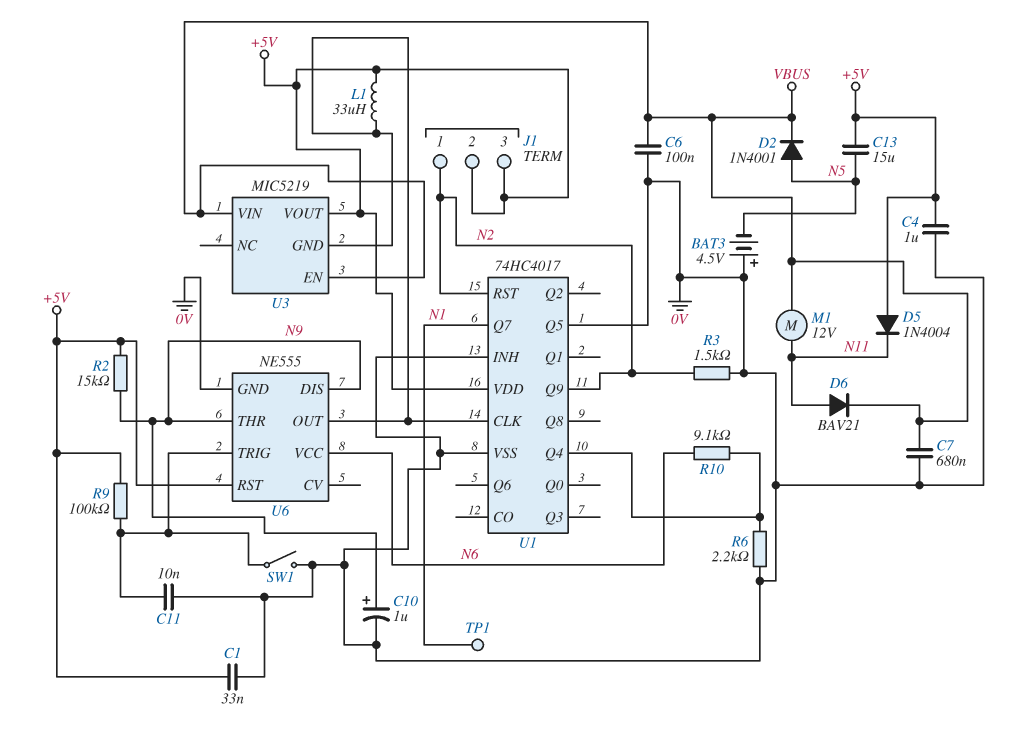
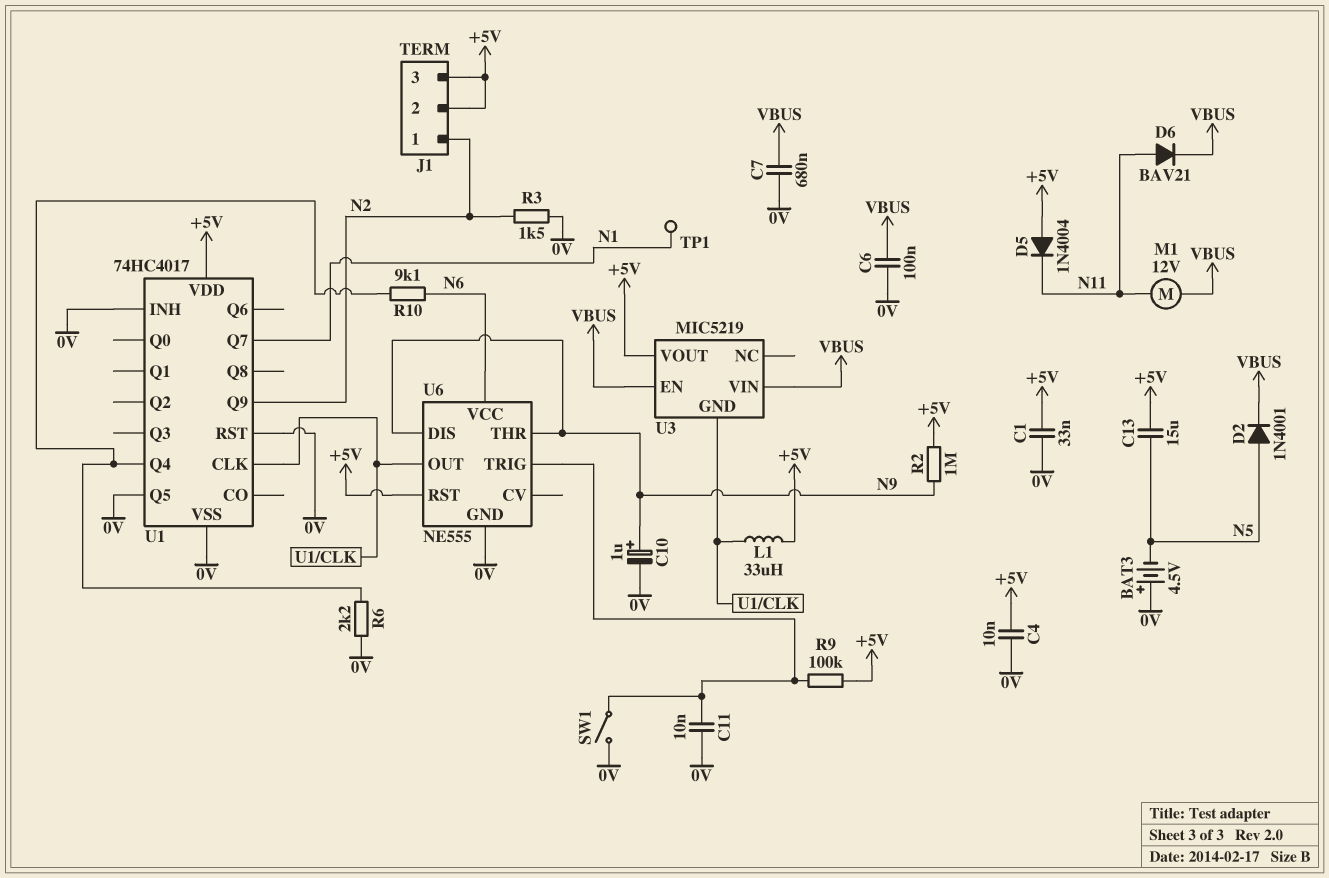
C4: 1uF (+5V, 0V) -> 10nF (+5V, 0V)
R2: 15k (+5V, N9) -> 1M (+5V, N9)
U1 pin RST: N2 -> 0V

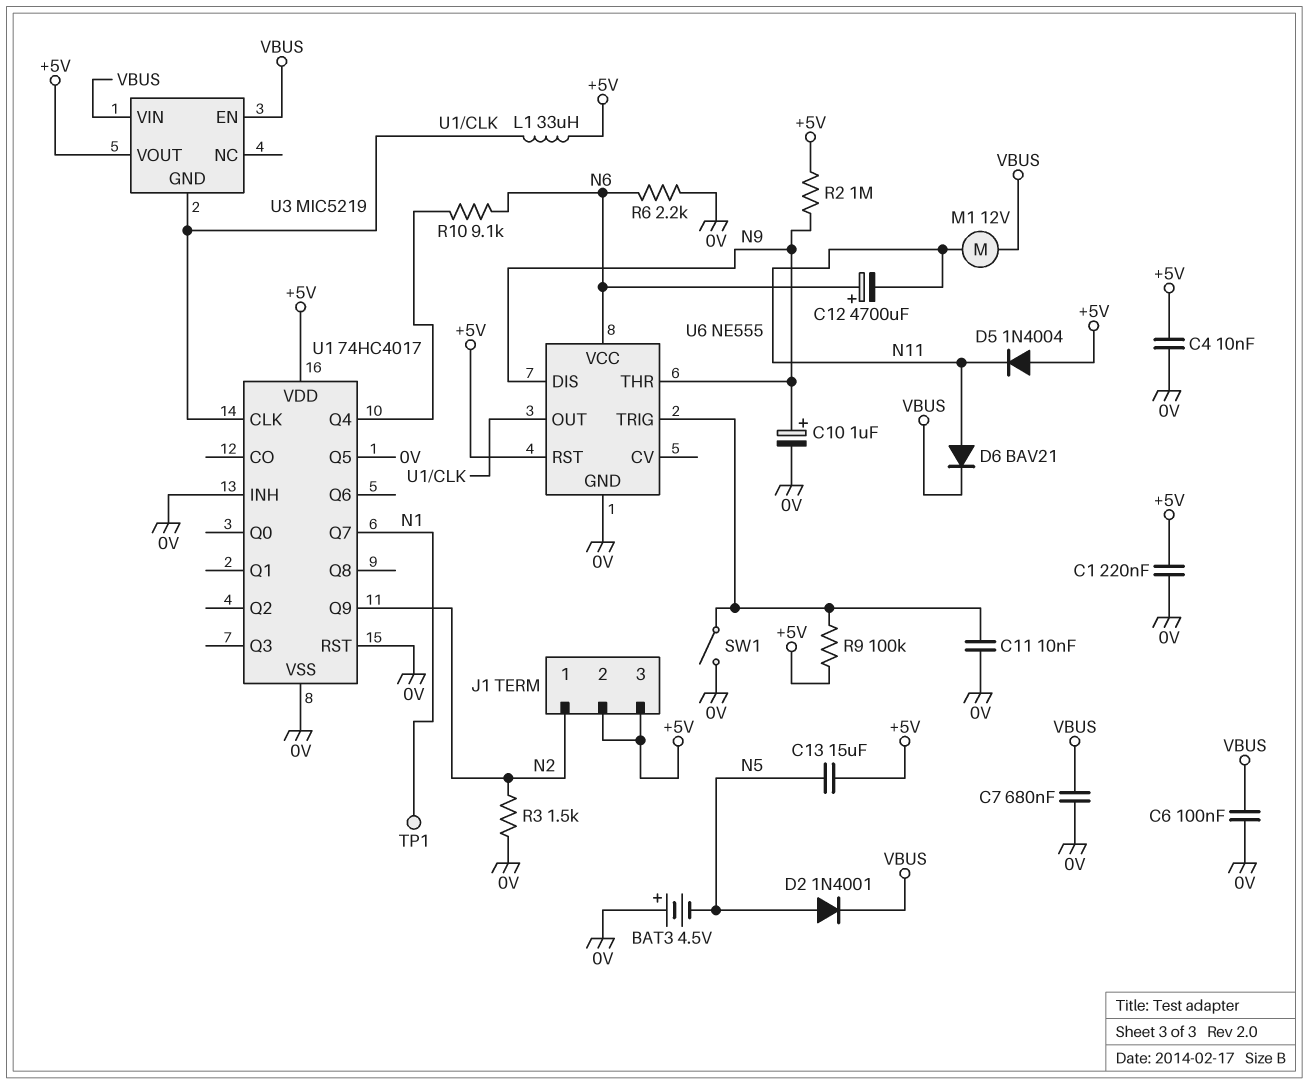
C1: 33nF (+5V, 0V) -> 220nF (+5V, 0V)
C12: none -> 4700uF (plus N6, minus N11)
R6: 2.2k (0V, U1/Q4) -> 2.2k (0V, N6)

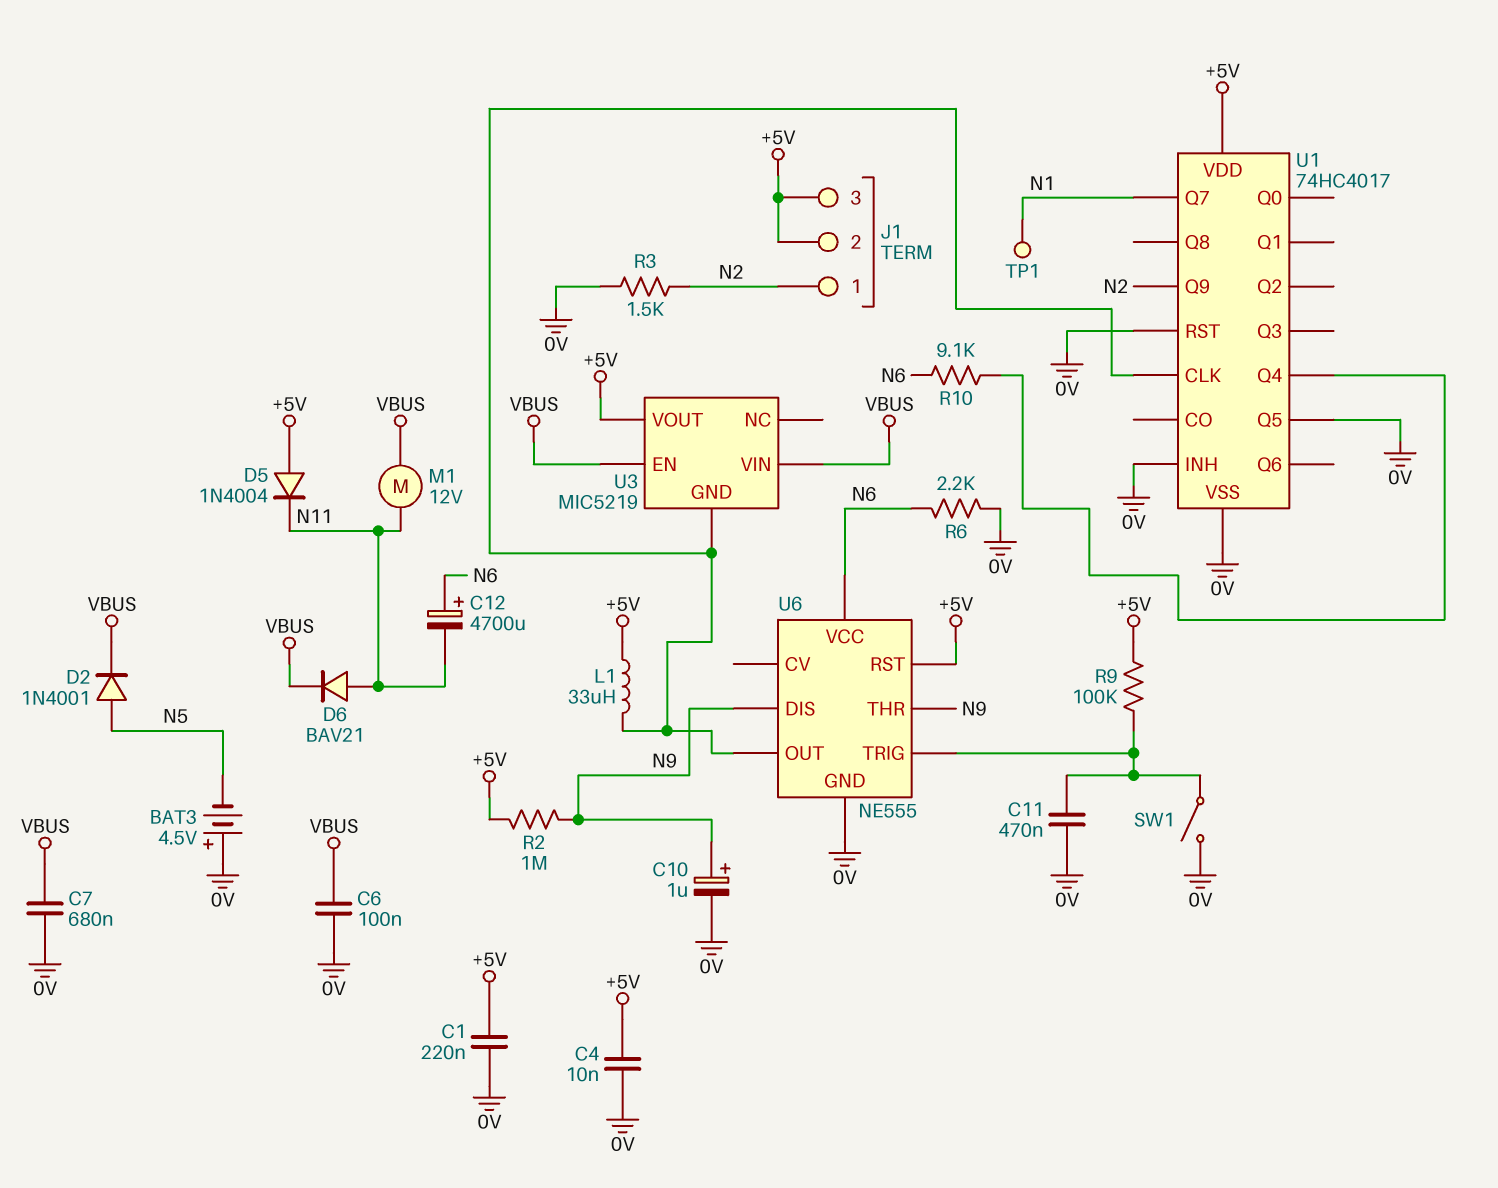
C11: 10nF (0V, U6/TRIG) -> 470nF (0V, U6/TRIG)
C13: 15uF (+5V, N5) -> none

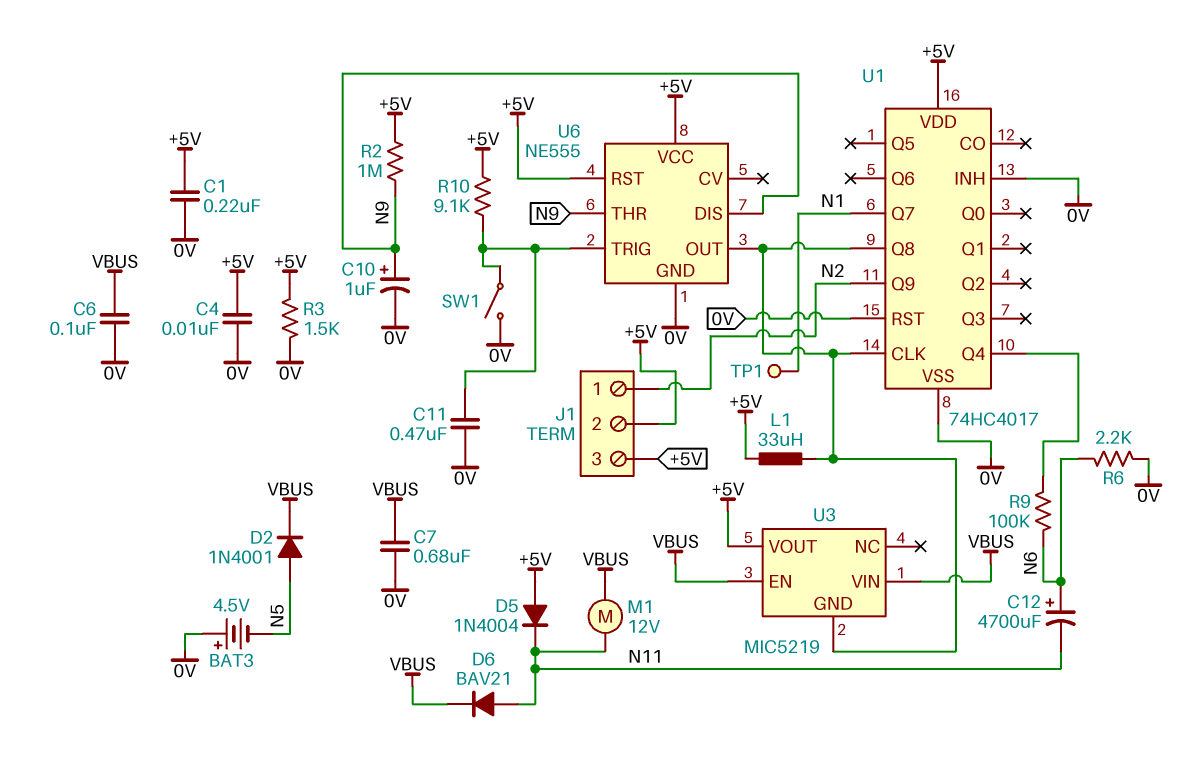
R3: 1.5k (0V, N2) -> 1.5k (+5V, 0V)
R9: 100k (+5V, U6/TRIG) -> 100k (N6, U1/Q4)
R10: 9.1k (N6, U1/Q4) -> 9.1k (+5V, U6/TRIG)
U1 pin Q5: 0V -> none
U1 pin Q8: none -> U1/CLK
U6 pin VCC: N6 -> +5V

